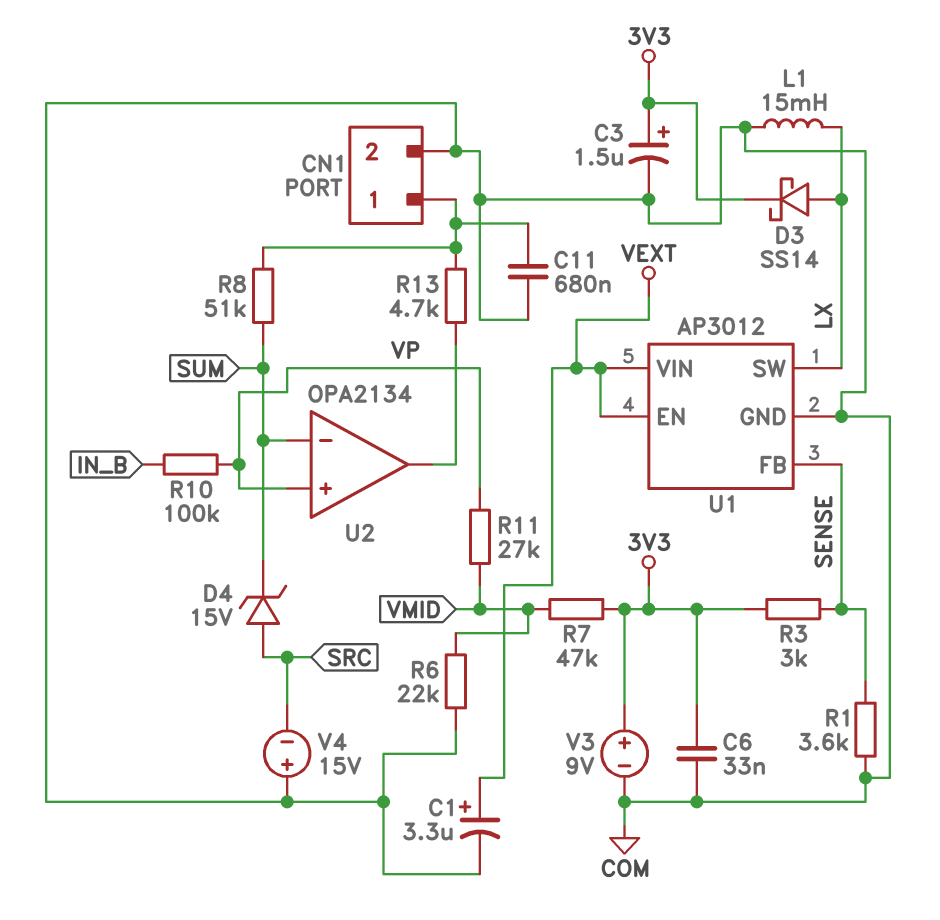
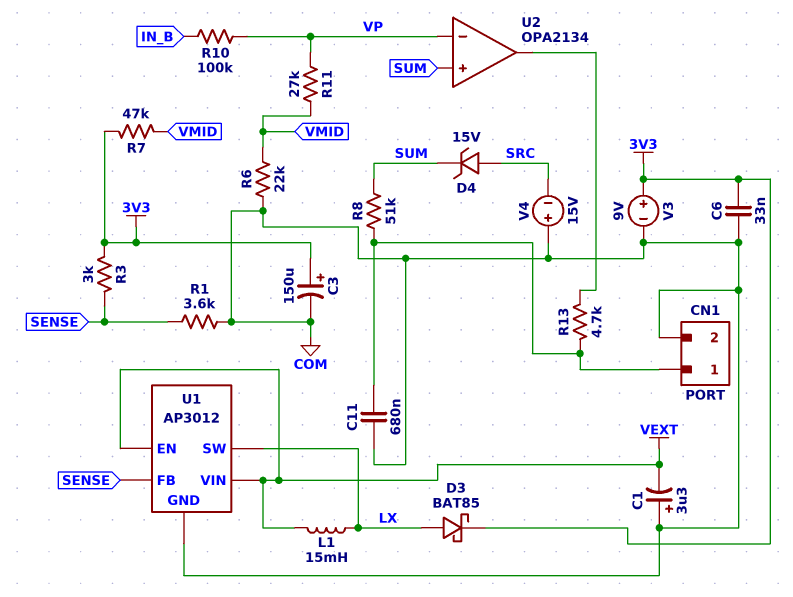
C1: 3.3uF (plus VEXT, minus COM) -> 3.3uF (plus COM, minus VEXT)
C3: 1.5uF (plus 3V3, minus COM) -> 150uF (plus 3V3, minus COM)
D3: schottky SS14 (A LX, K 3V3) -> schottky BAT85 (A LX, K 3V3)
L1: 15mH (COM, LX) -> 15mH (LX, VEXT)
U2 pin in+: VP -> SUM
U2 pin in-: SUM -> VP

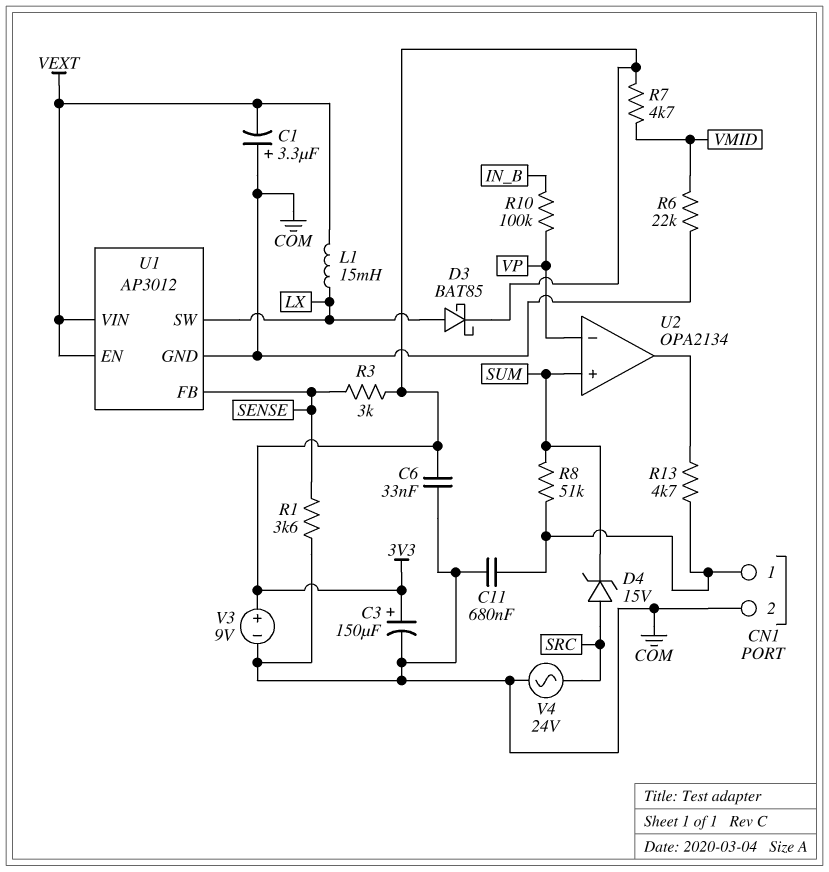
R7: 47k (3V3, VMID) -> 4.7k (3V3, VMID)
R11: 27k (VMID, VP) -> none
V4: 15V (plus COM, minus SRC) -> AC 24V (COM, SRC)

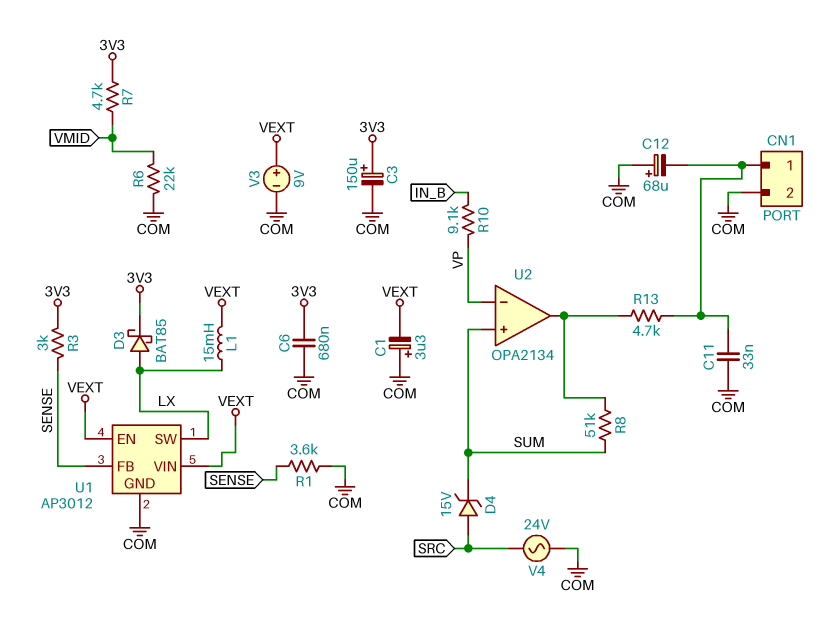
C6: 33nF (3V3, COM) -> 680nF (3V3, COM)
C11: 680nF (CN1/1, COM) -> 33nF (CN1/1, COM)
C12: none -> 68uF (plus COM, minus CN1/1)
R8: 51k (CN1/1, SUM) -> 51k (SUM, U2/out)
R10: 100k (IN_B, VP) -> 9.1k (IN_B, VP)
V3: 9V (plus 3V3, minus COM) -> 9V (plus VEXT, minus COM)

